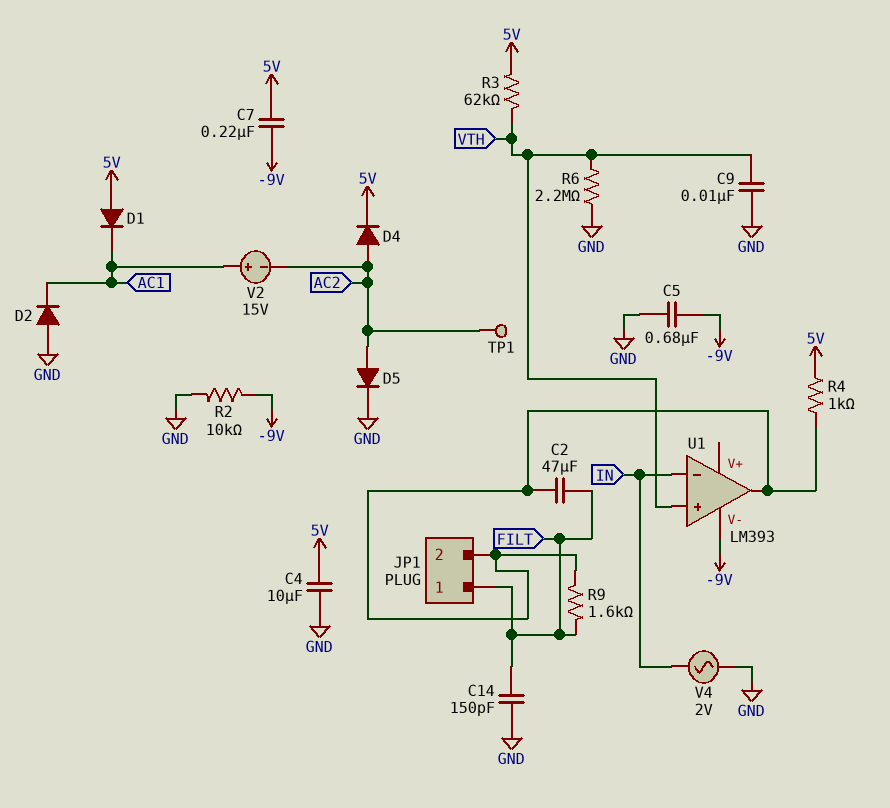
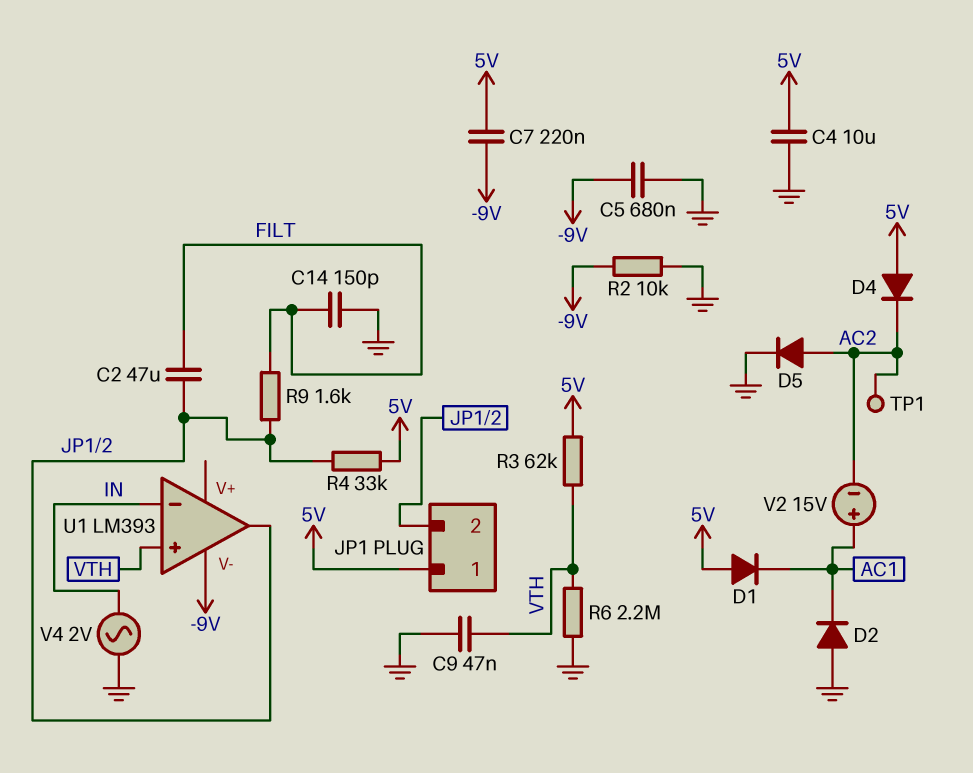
C9: 10nF (GND, VTH) -> 47nF (GND, VTH)
D4: diode (A AC2, K 5V) -> diode (A 5V, K AC2)
JP1 pin 1: FILT -> 5V
R4: 1k (5V, JP1/2) -> 33k (5V, JP1/2)

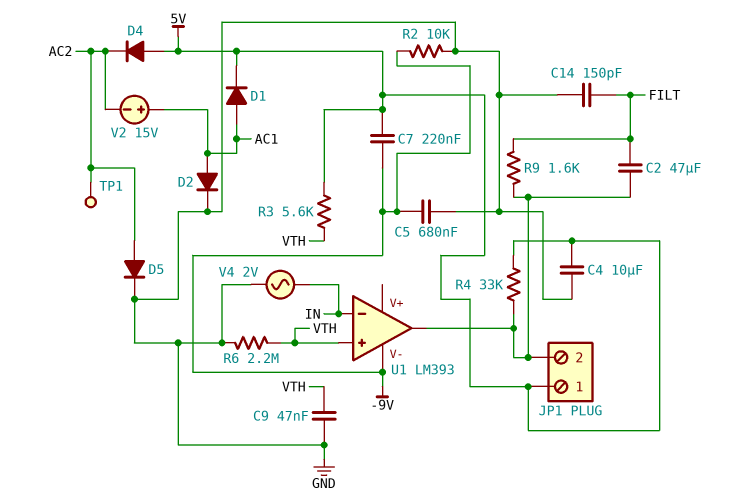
D1: diode (A 5V, K AC1) -> diode (A AC1, K 5V)
D2: diode (A GND, K AC1) -> diode (A AC1, K GND)
R3: 62k (5V, VTH) -> 5.6k (5V, VTH)

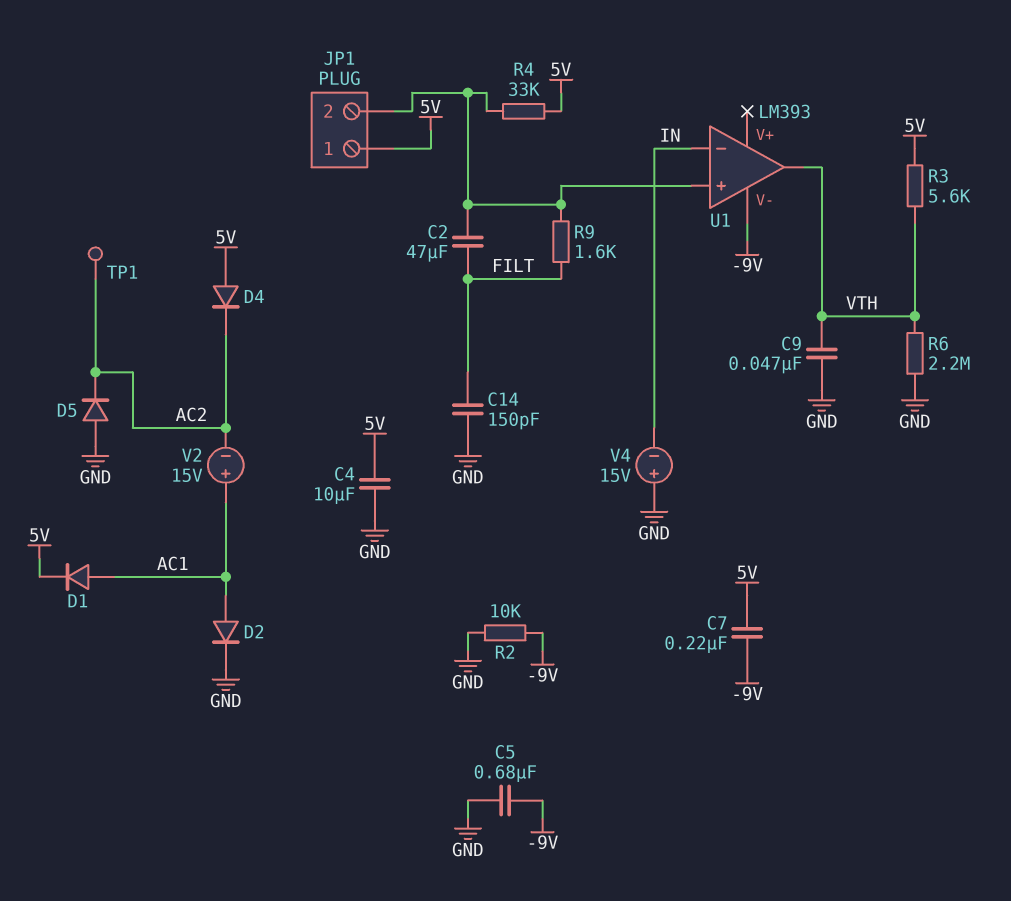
D5: diode (A AC2, K GND) -> diode (A GND, K AC2)
U1 pin in+: VTH -> JP1/2
U1 pin out: JP1/2 -> VTH
V4: AC 2V (GND, IN) -> 15V (plus GND, minus IN)

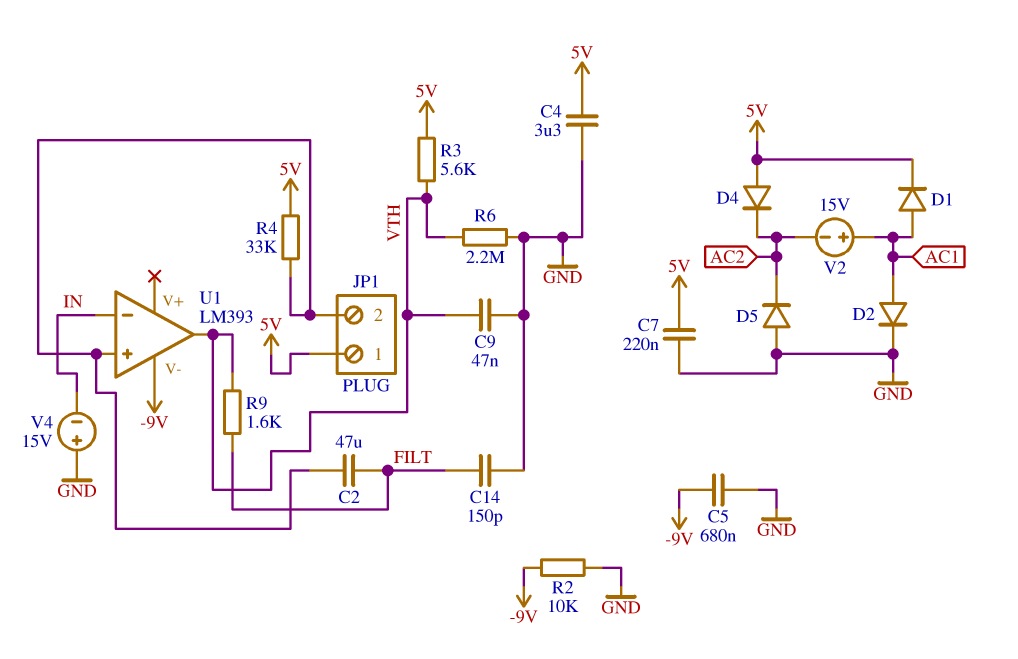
C4: 10uF (5V, GND) -> 3.3uF (5V, GND)
C7: 220nF (-9V, 5V) -> 220nF (5V, GND)
R9: 1.6k (FILT, JP1/2) -> 1.6k (FILT, VTH)
TP1: test point (AC2) -> none

